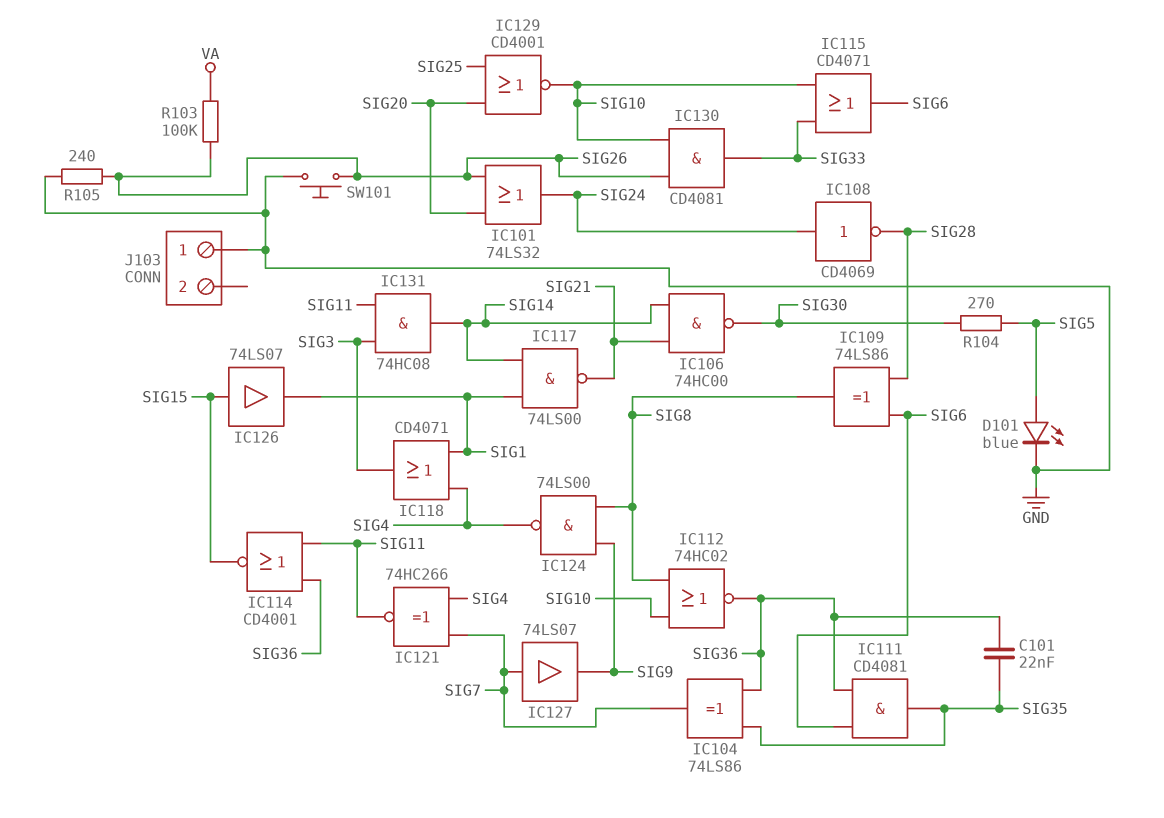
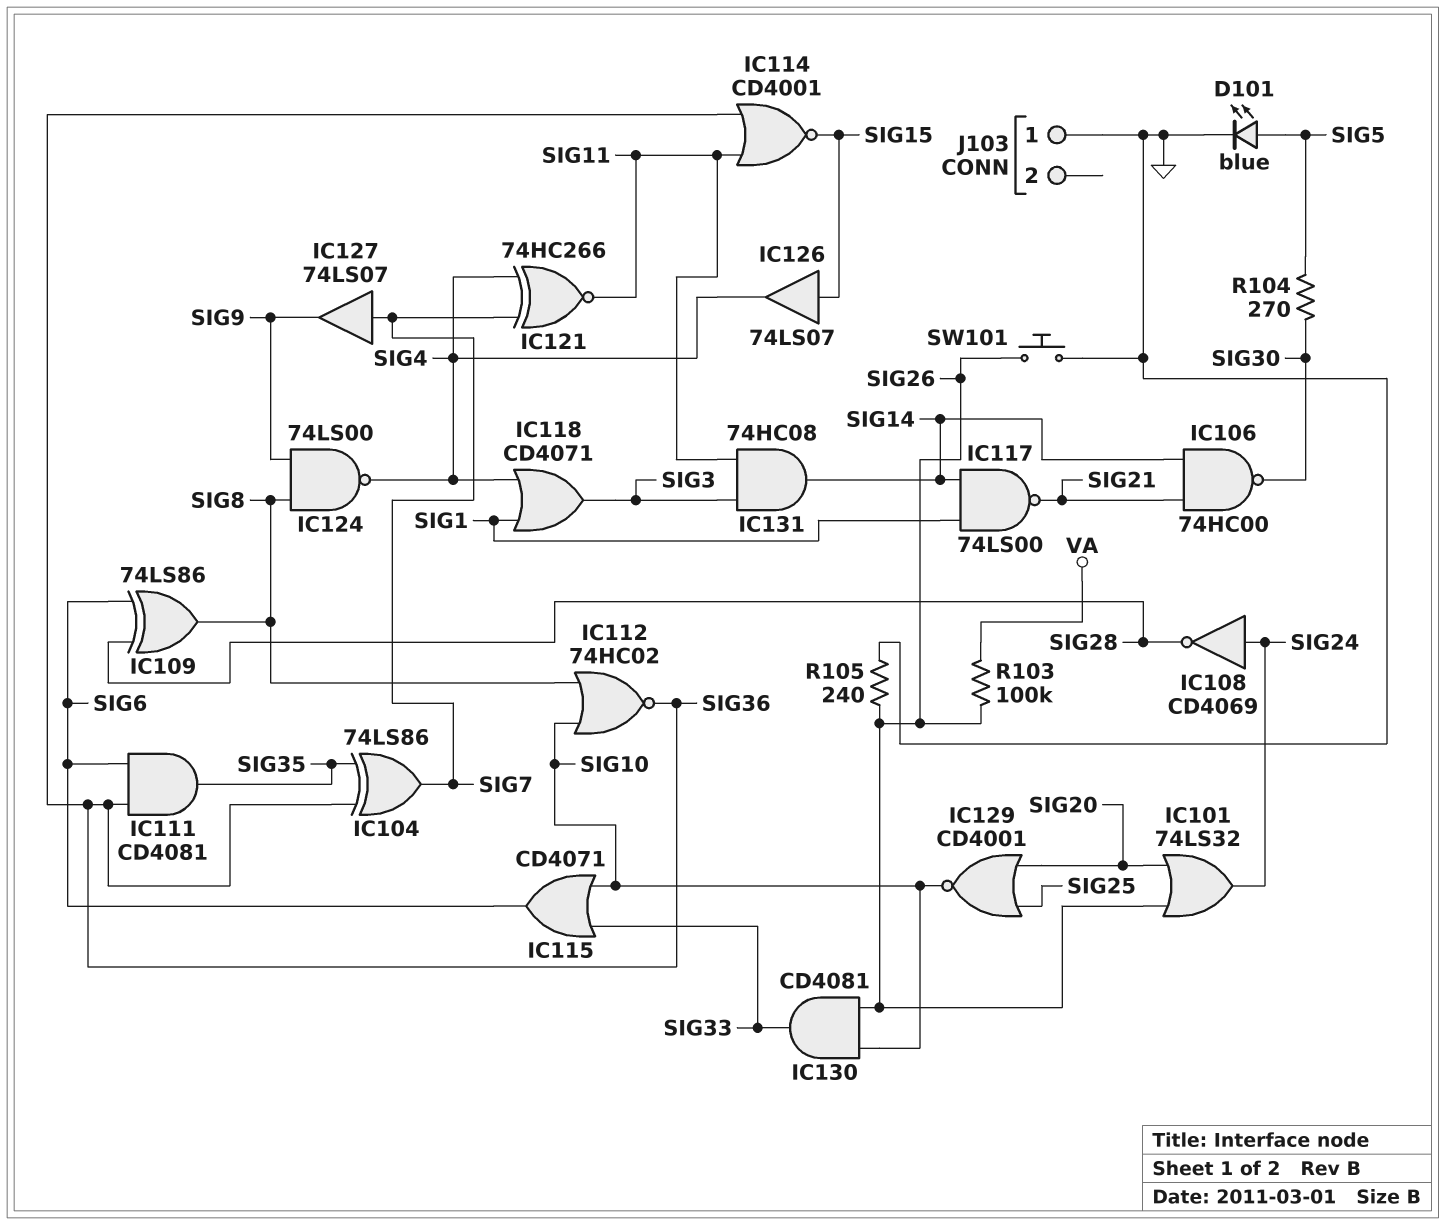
C101: 22nF (SIG35, SIG36) -> none
IC126: buffer 74LS07 (in SIG15, out SIG1) -> buffer 74LS07 (in SIG15, out SIG4)

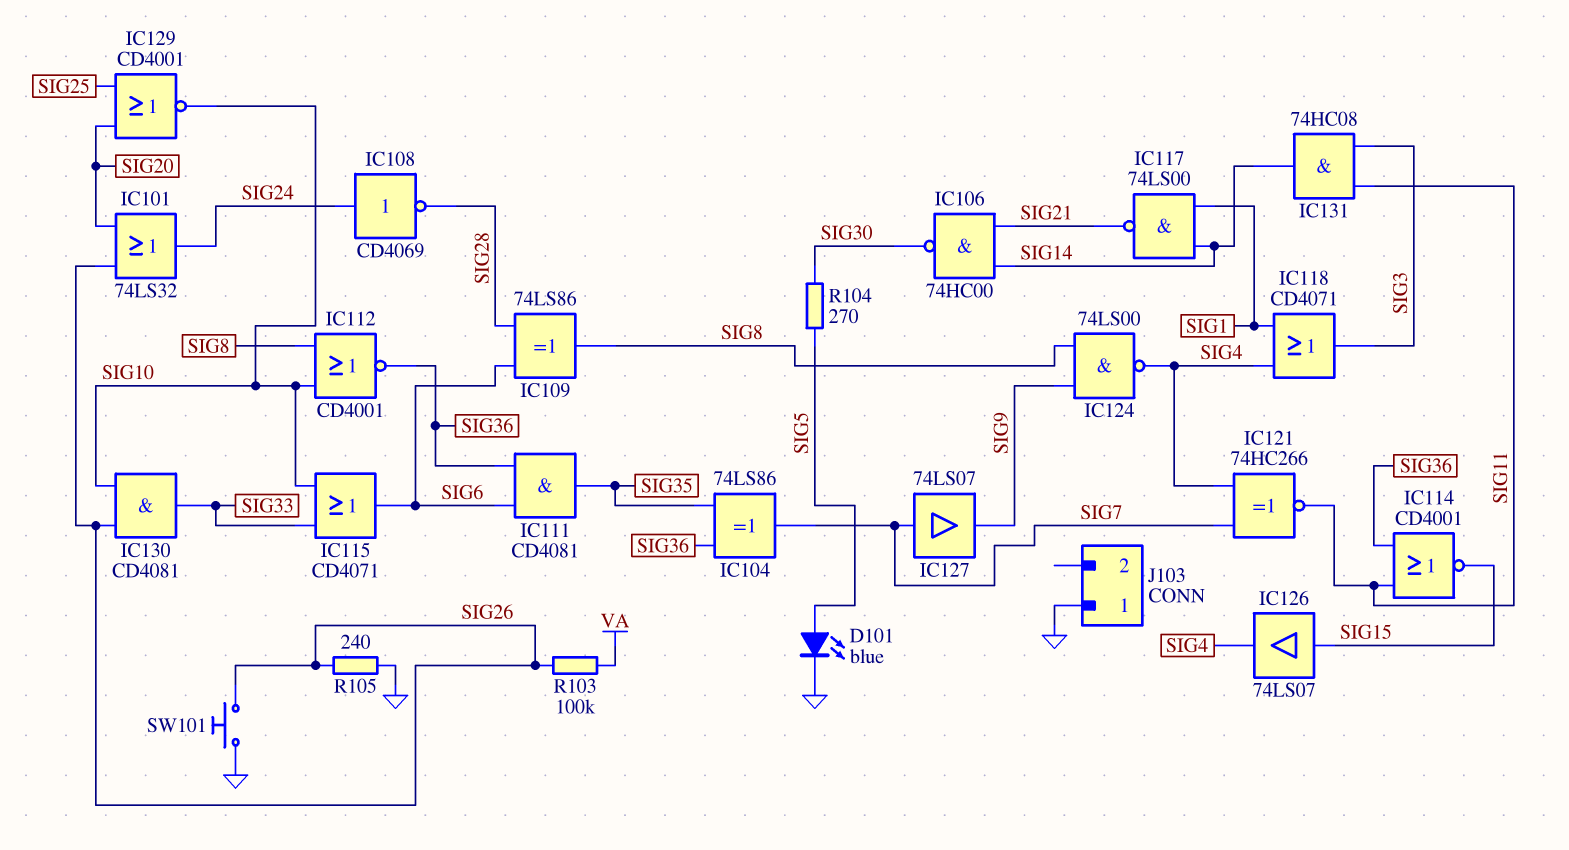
IC112: NOR 74HC02 (in SIG8, in SIG10, out SIG36) -> NOR CD4001 (in SIG8, in SIG10, out SIG36)

